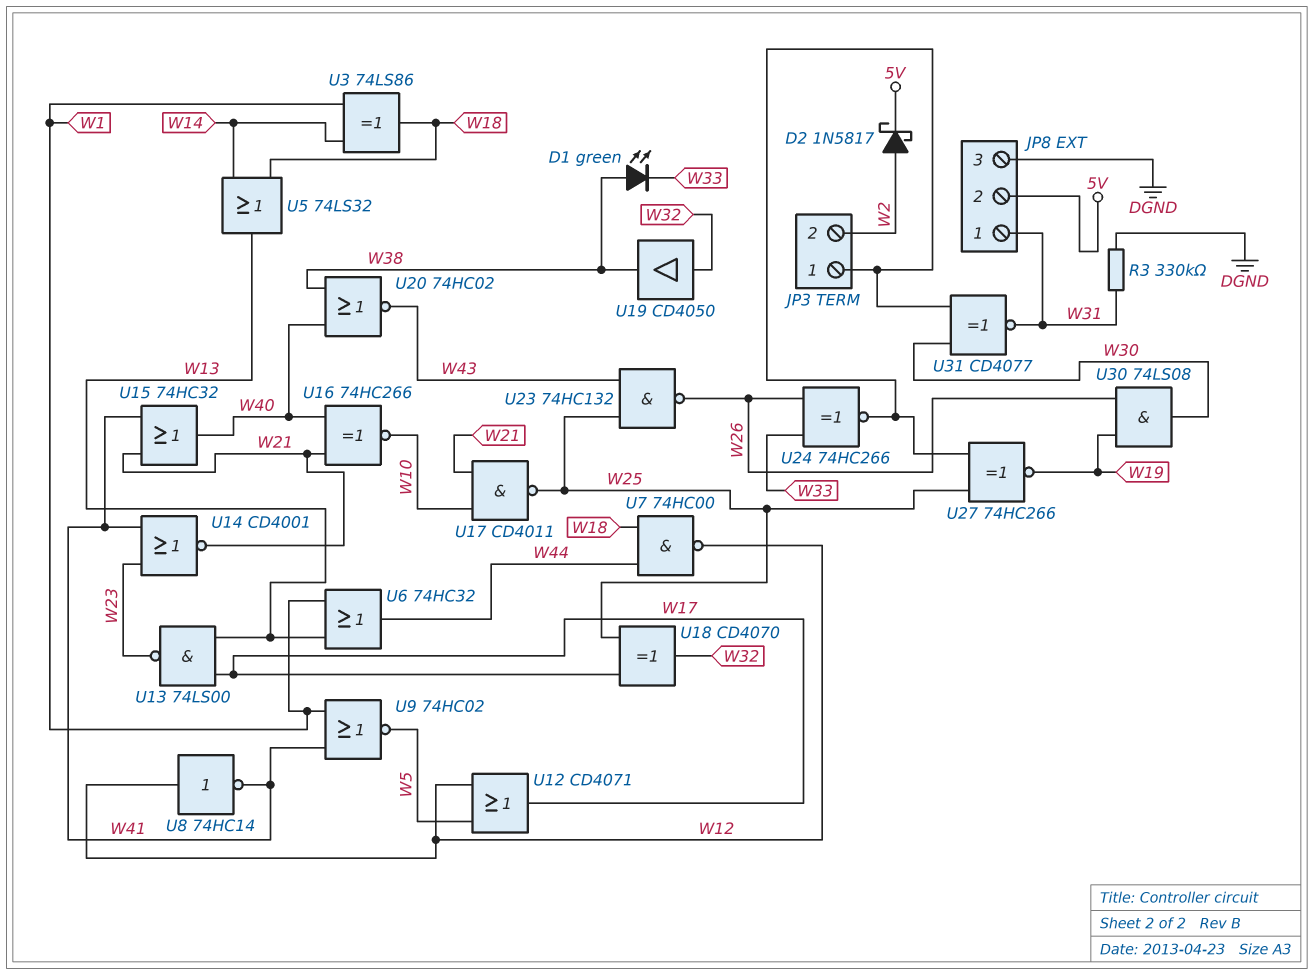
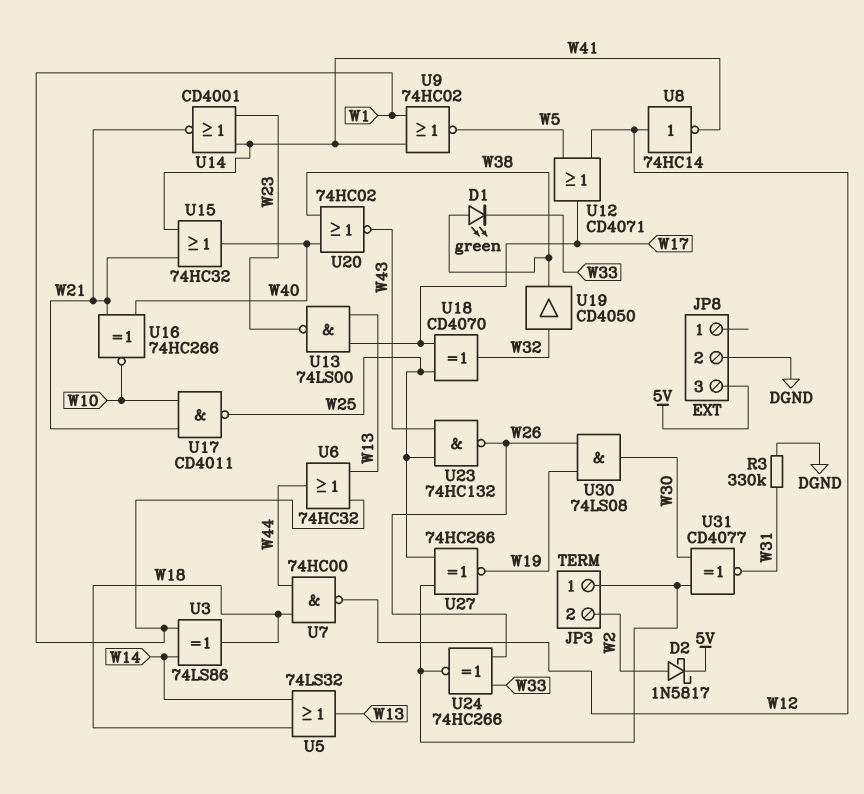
JP8 pin 1: W31 -> none
JP8 pin 2: 5V -> DGND
JP8 pin 3: DGND -> 5V

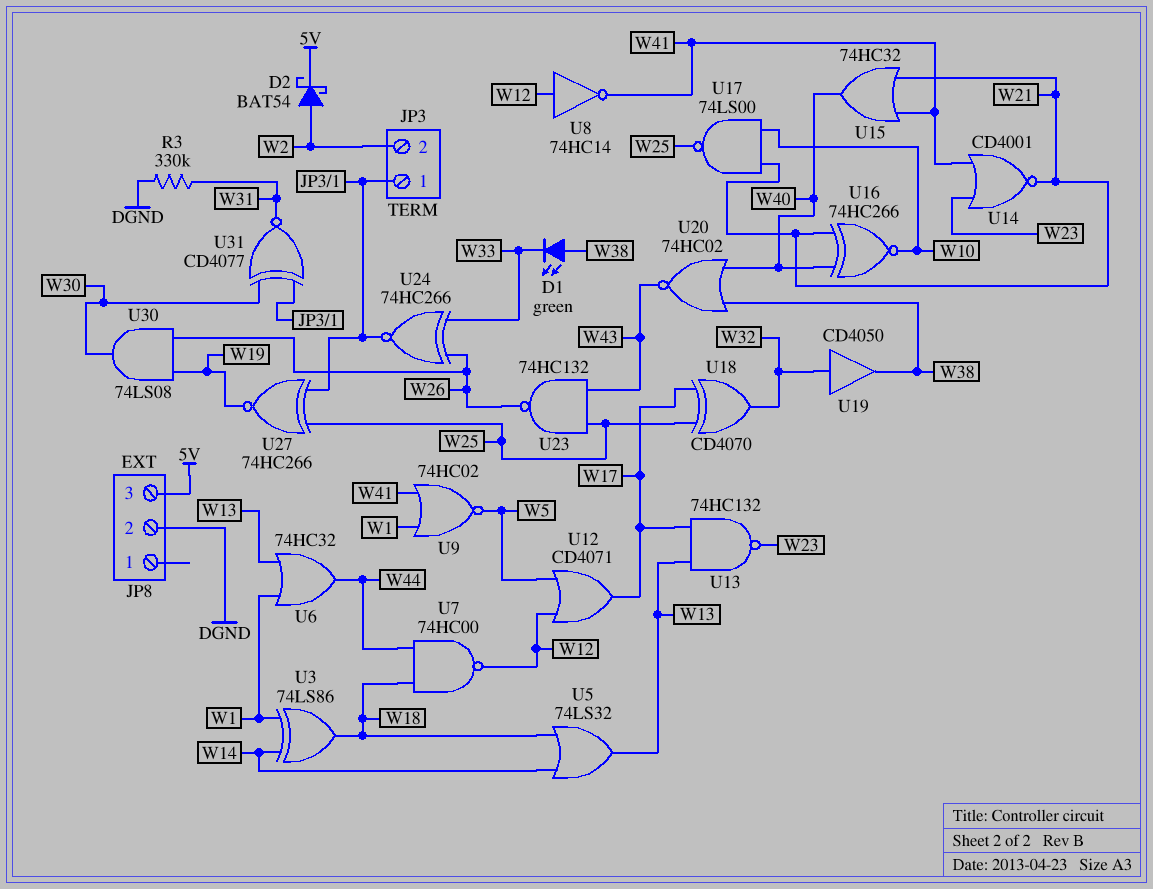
D2: schottky 1N5817 (A W2, K 5V) -> schottky BAT54 (A W2, K 5V)
U13: NAND 74LS00 (in W13, in W17, out W23) -> NAND 74HC132 (in W13, in W17, out W23)
U17: NAND CD4011 (in W10, in W21, out W25) -> NAND 74LS00 (in W10, in W21, out W25)

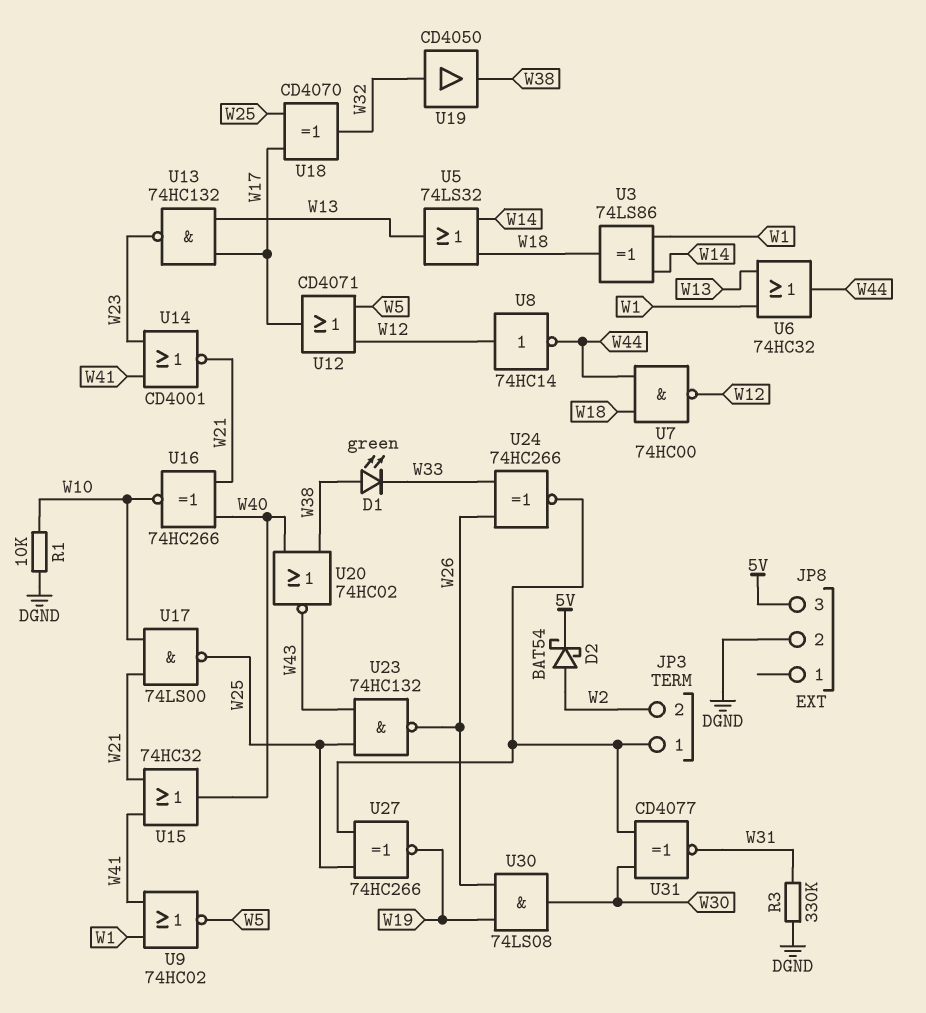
R1: none -> 10k (DGND, W10)
U8: NOT 74HC14 (in W12, out W41) -> NOT 74HC14 (in W12, out W44)

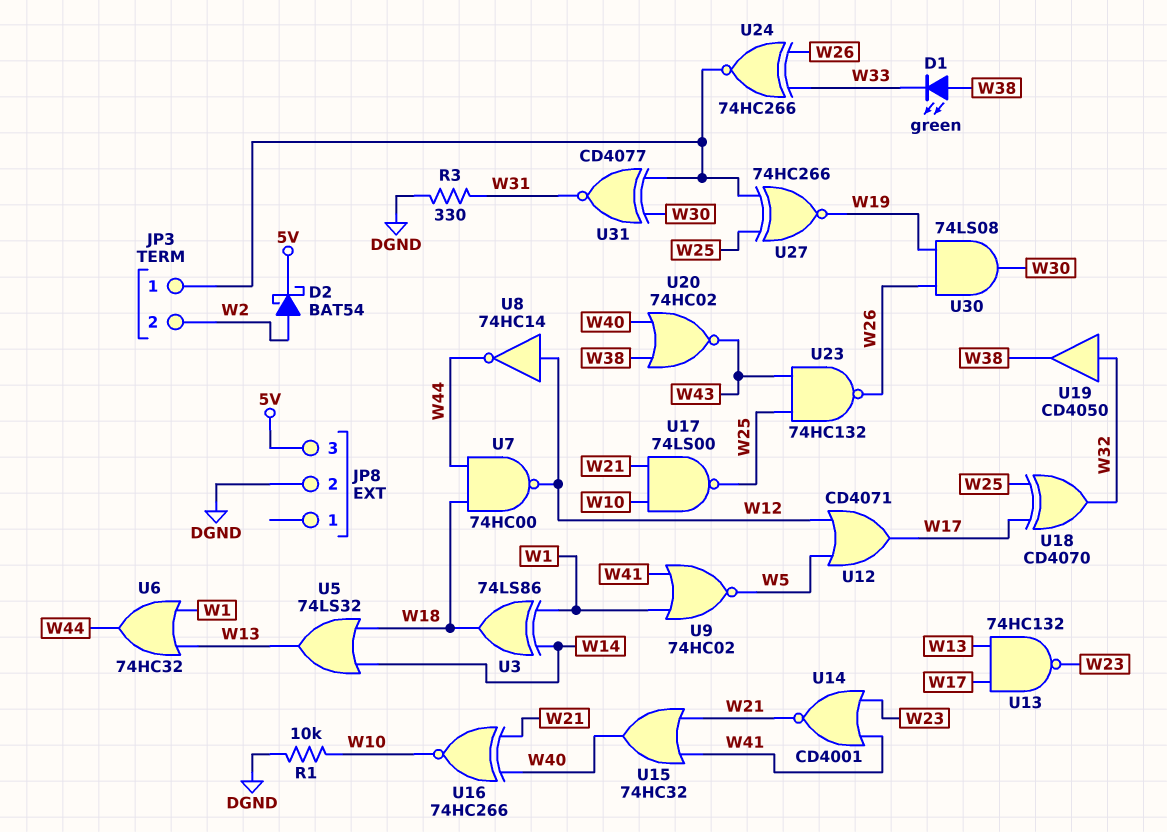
R3: 330k (DGND, W31) -> 330 (DGND, W31)

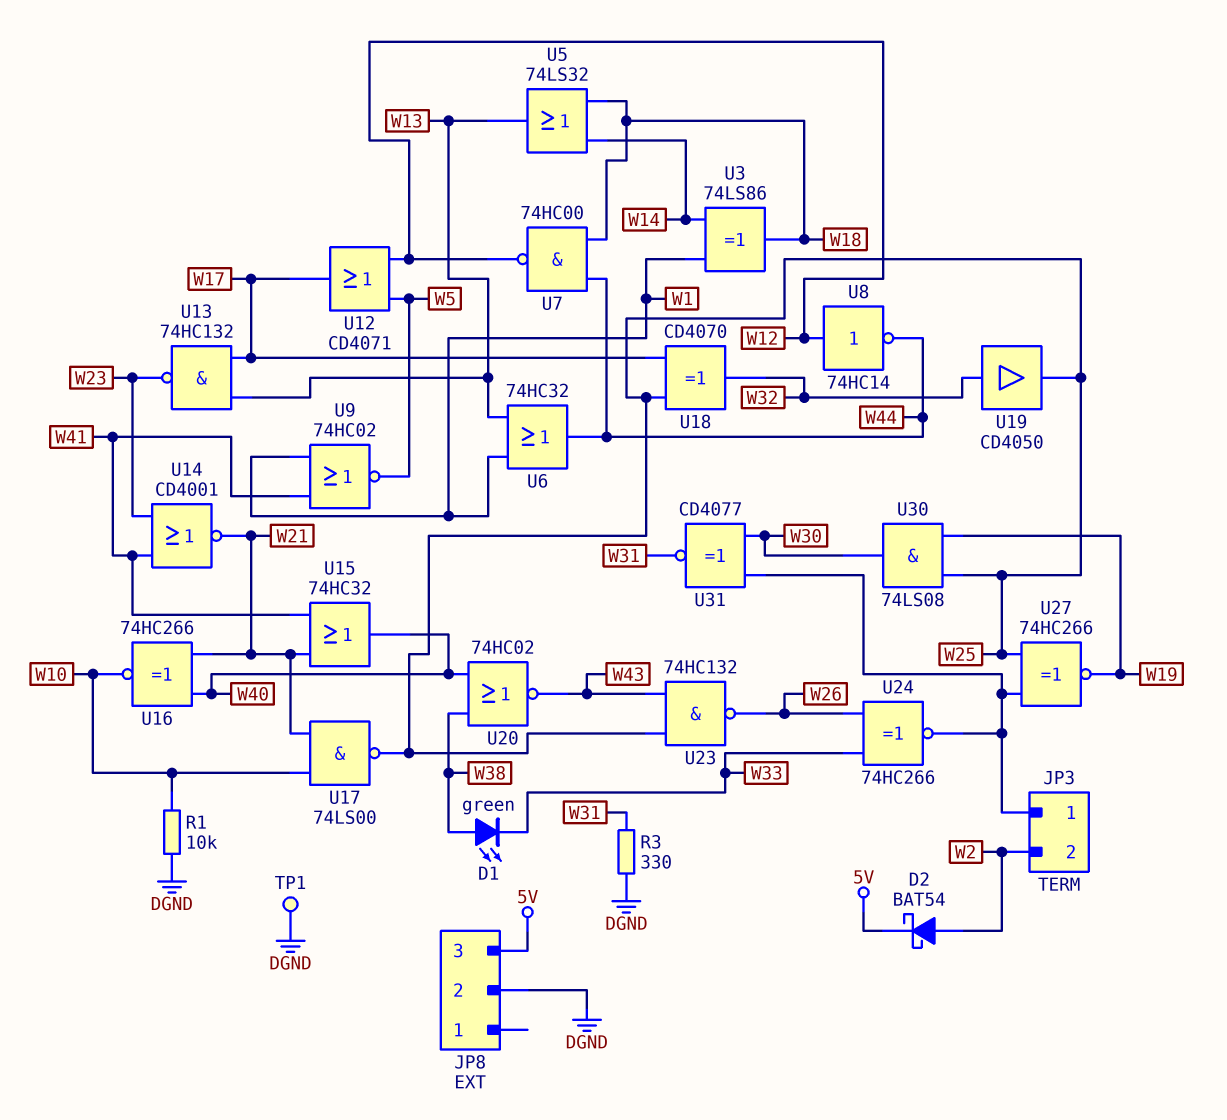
TP1: none -> test point (DGND)
U19: buffer CD4050 (in W32, out W38) -> buffer CD4050 (in W32, out W25)
U30: AND 74LS08 (in W19, in W26, out W30) -> AND 74LS08 (in W19, in W25, out W30)

